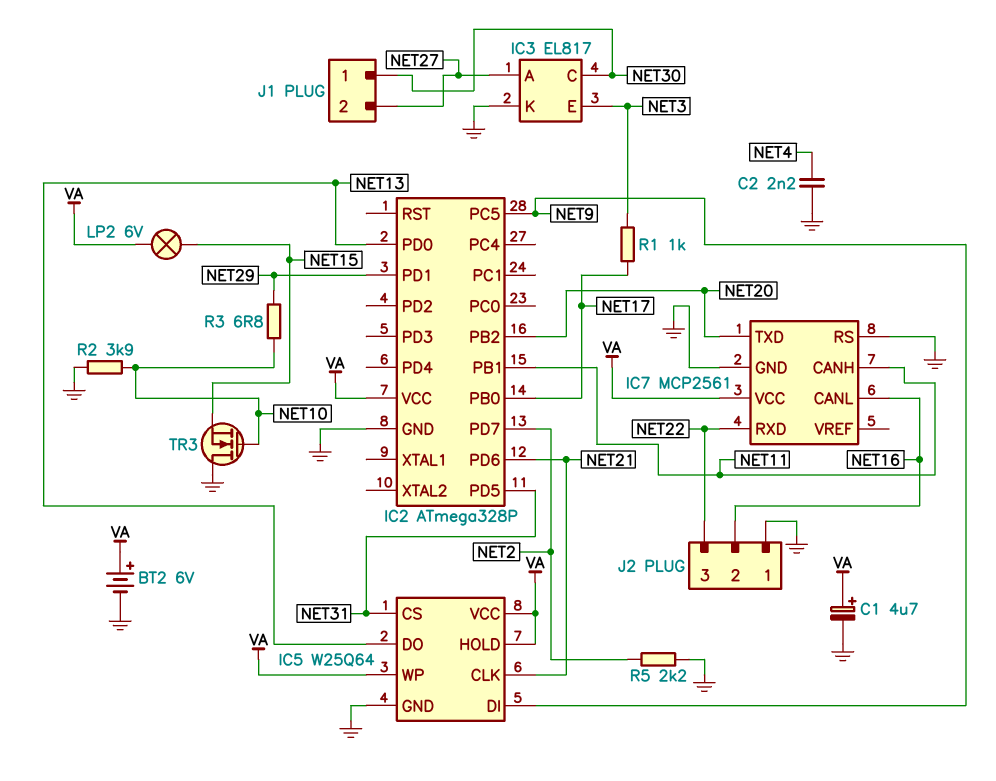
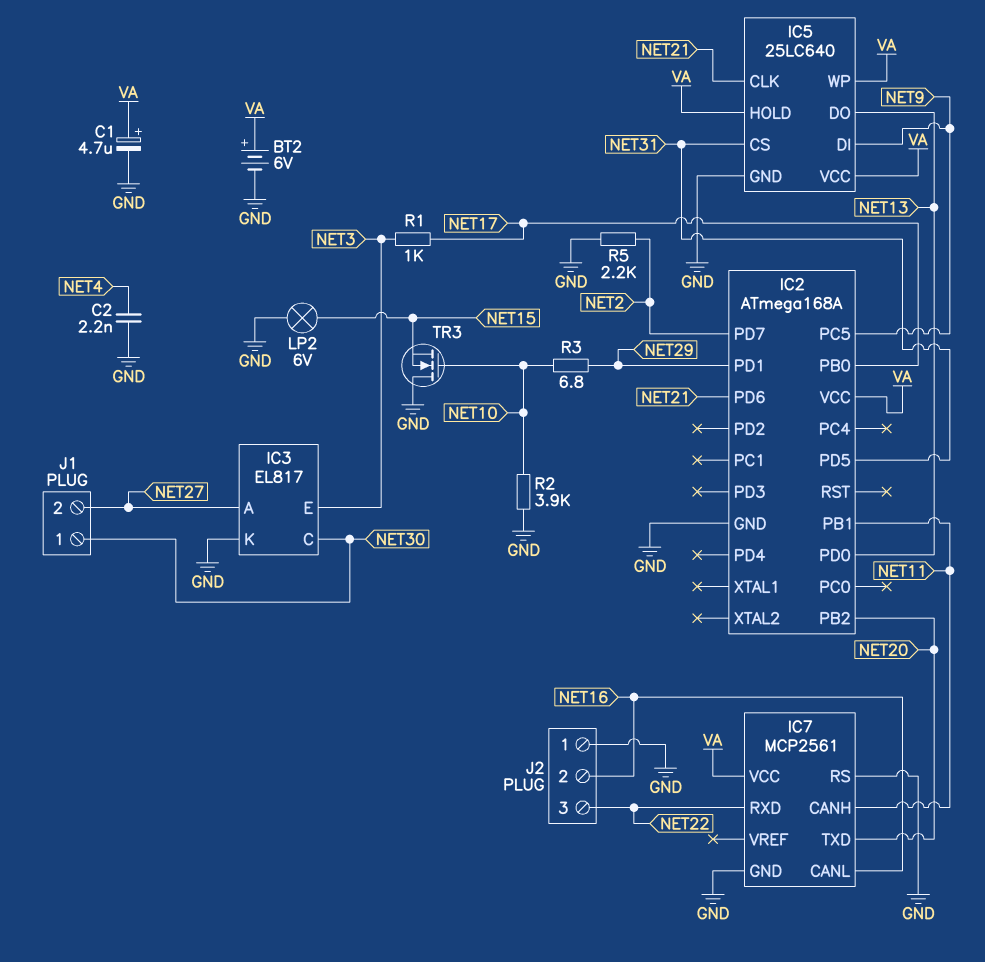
IC2: ATmega328P -> ATmega168A
IC5: W25Q64 -> 25LC640
LP2: lamp 6V (NET15, VA) -> lamp 6V (GND, NET15)

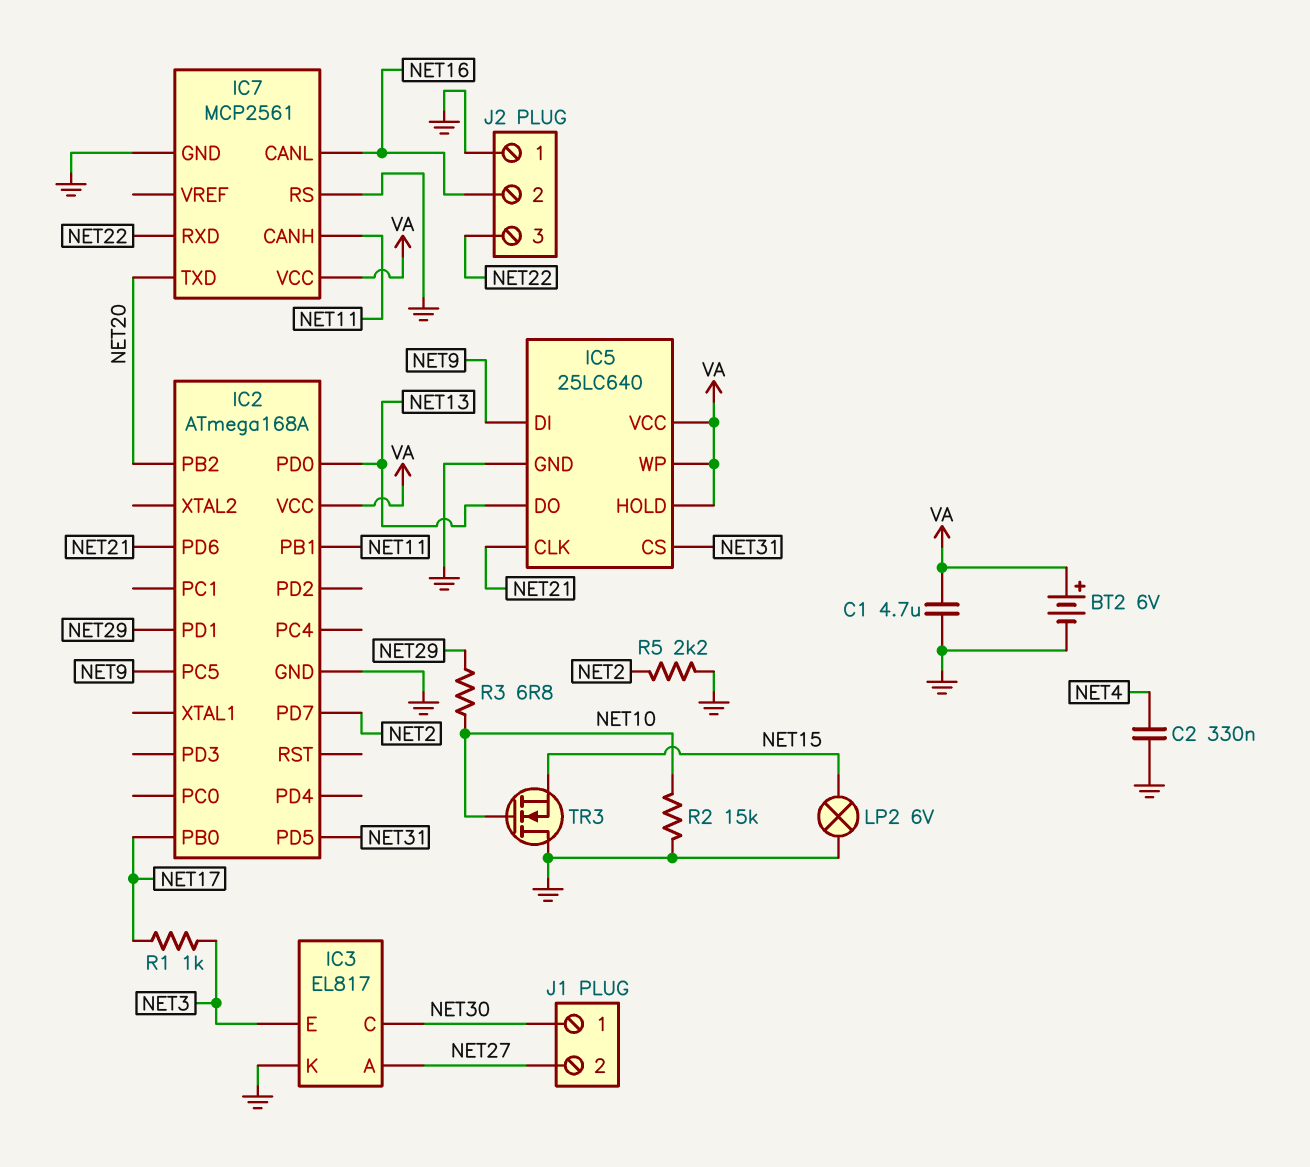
C1: 4.7uF (plus VA, minus GND) -> 4.7uF (GND, VA)
C2: 2.2nF (GND, NET4) -> 330nF (GND, NET4)
R2: 3.9k (GND, NET10) -> 15k (GND, NET10)

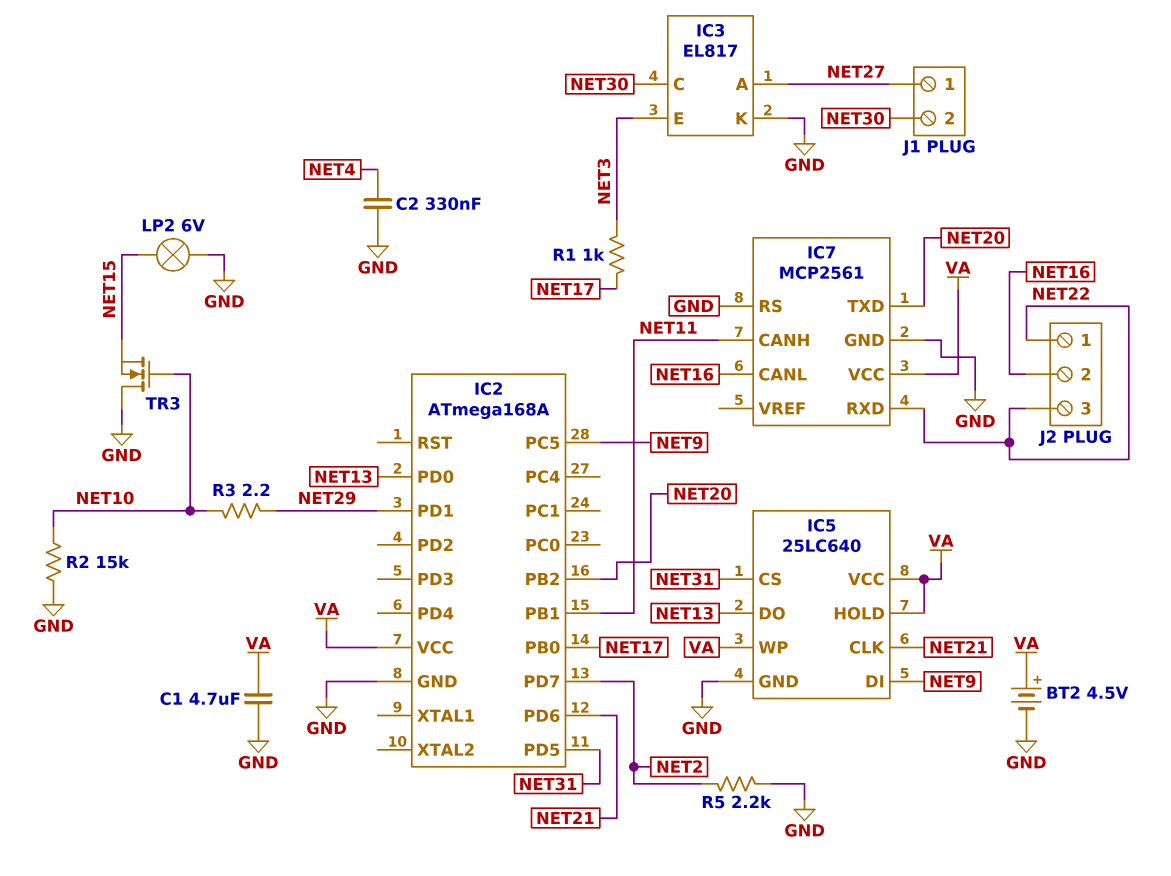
BT2: 6V (plus VA, minus GND) -> 4.5V (plus VA, minus GND)
J1 pin 1: NET30 -> NET27
J1 pin 2: NET27 -> NET30
J2 pin 1: GND -> NET22
R3: 6.8 (NET10, NET29) -> 2.2 (NET10, NET29)

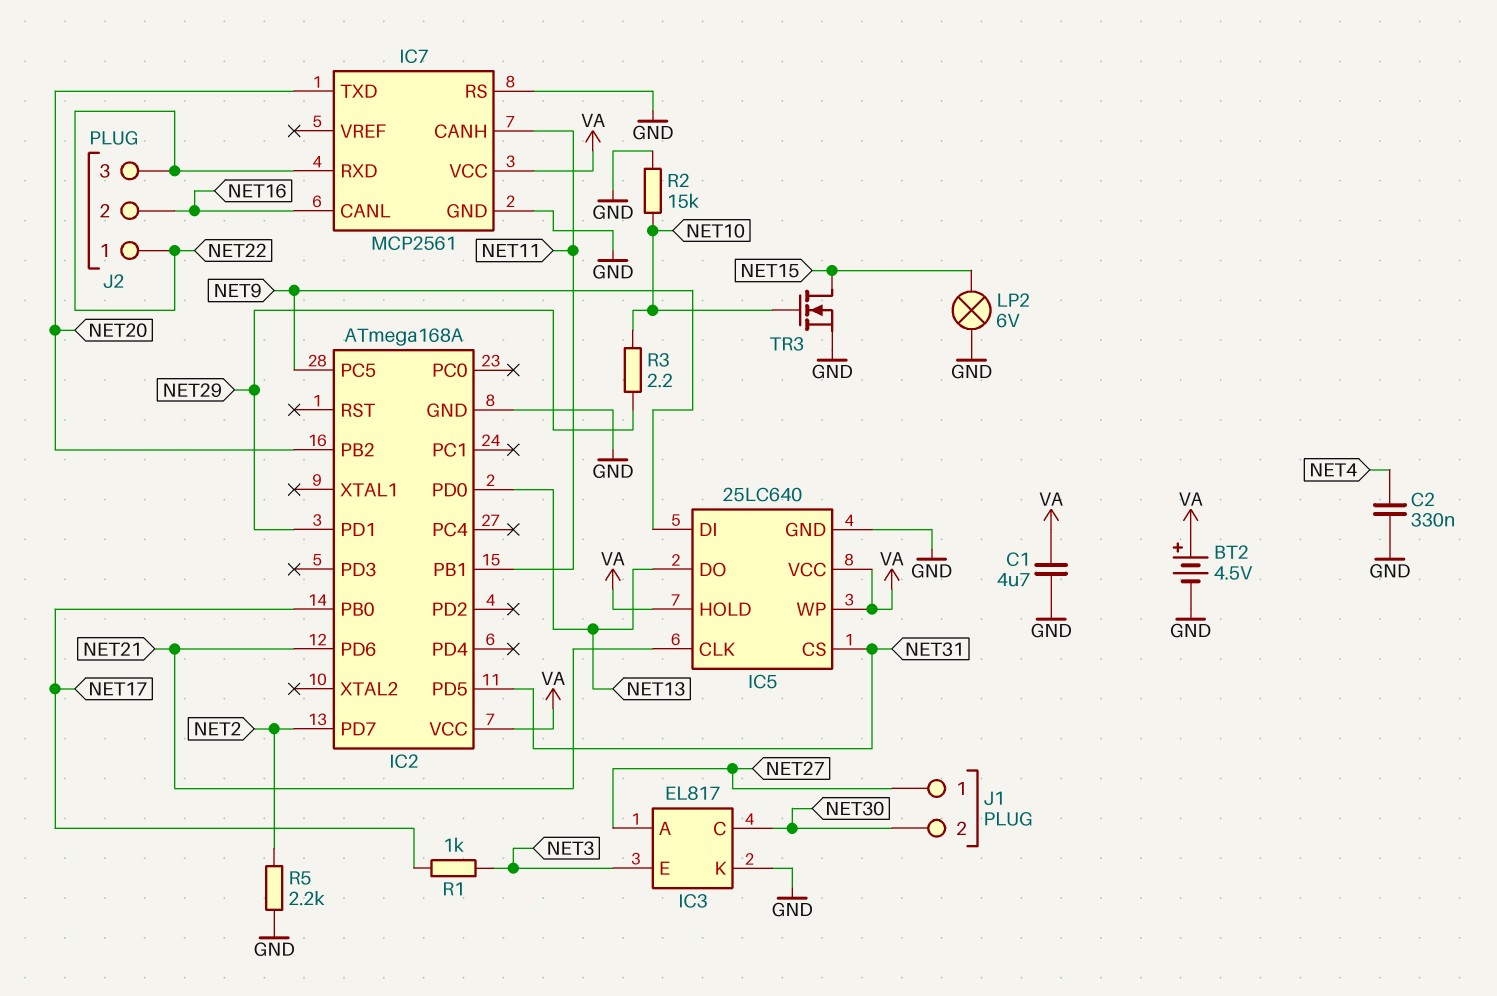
TR3: NMOS (G NET10, D GND, S NET15) -> NMOS (G NET10, D NET15, S GND)

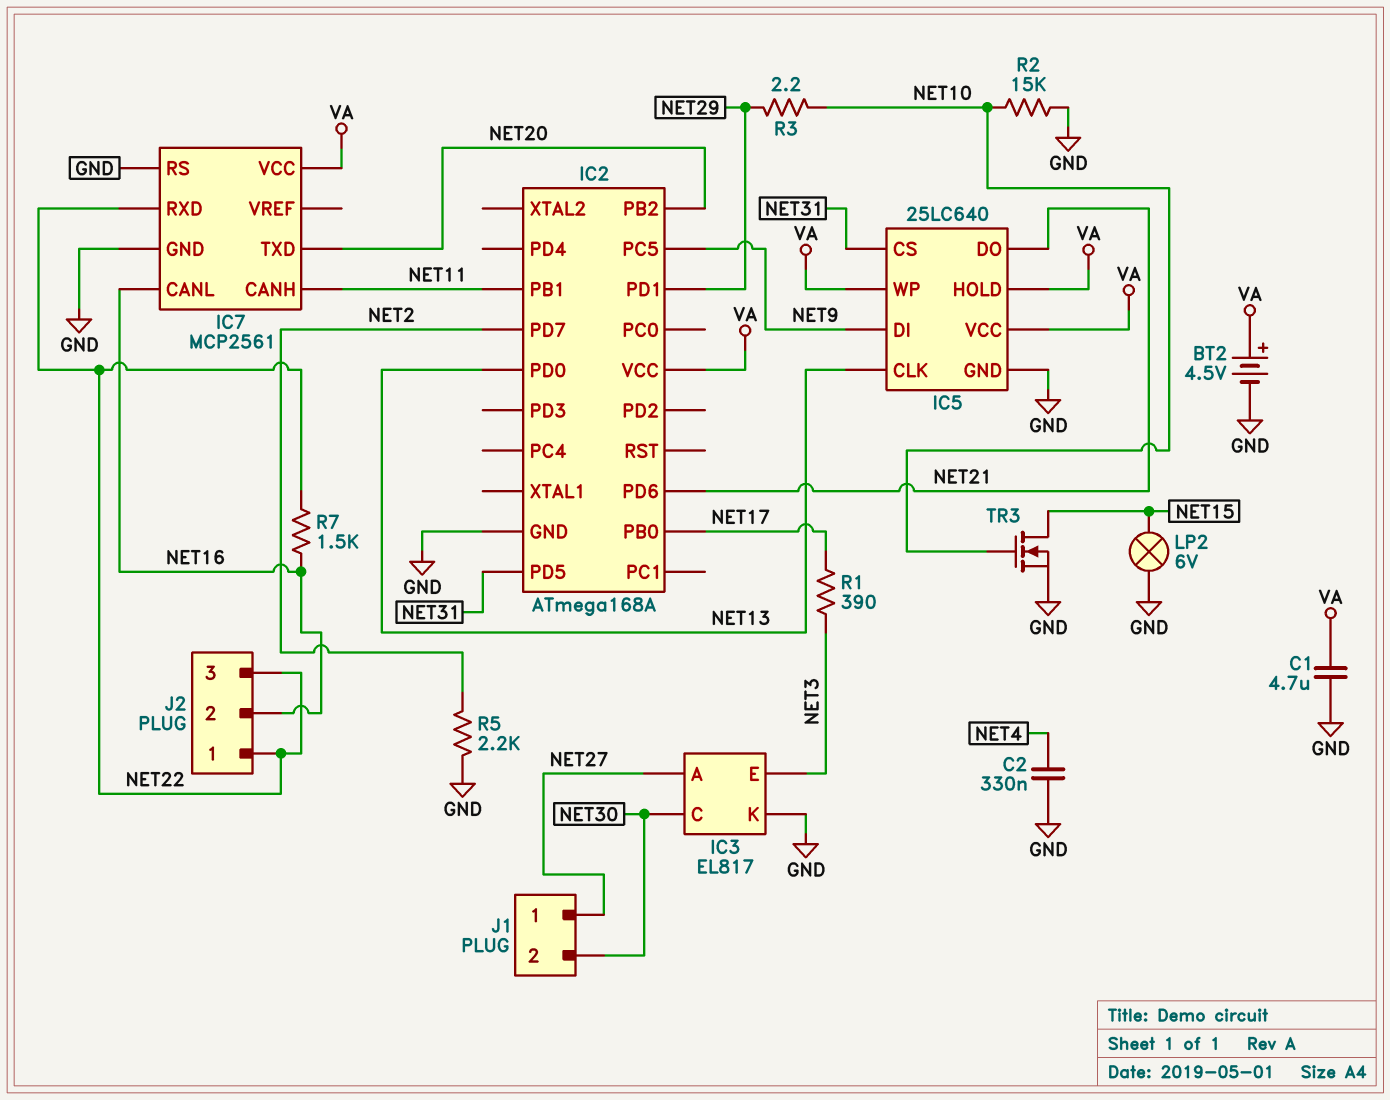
IC5 pin CLK: NET21 -> NET13
IC5 pin DO: NET13 -> NET21
R1: 1k (NET3, NET17) -> 390 (NET3, NET17)
R7: none -> 1.5k (NET16, NET22)

